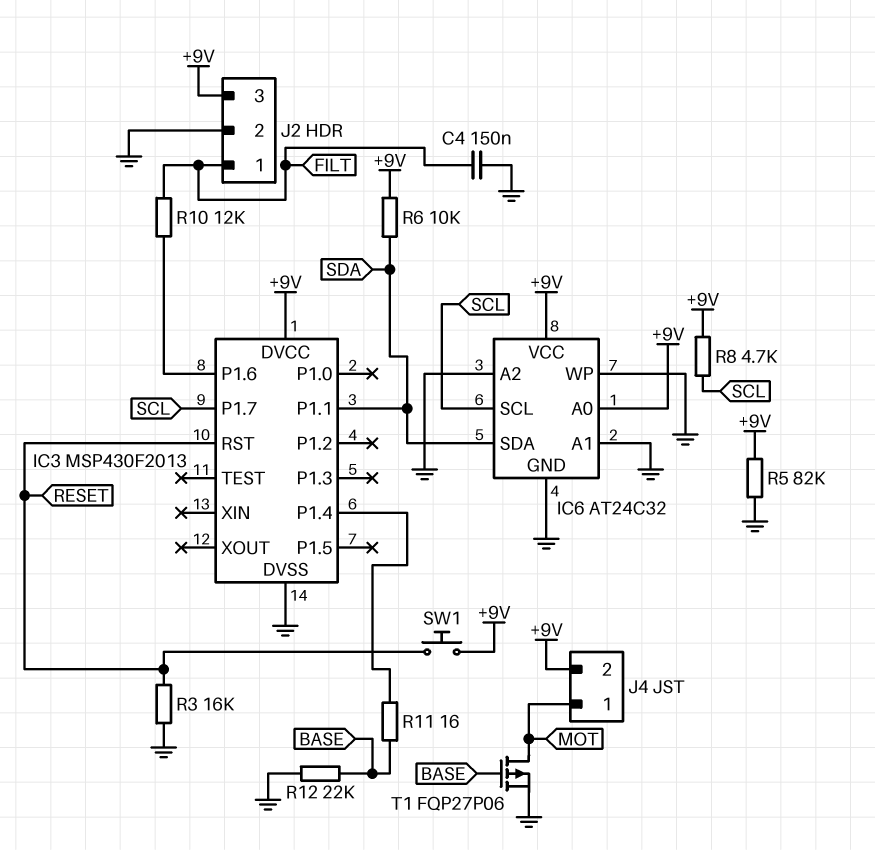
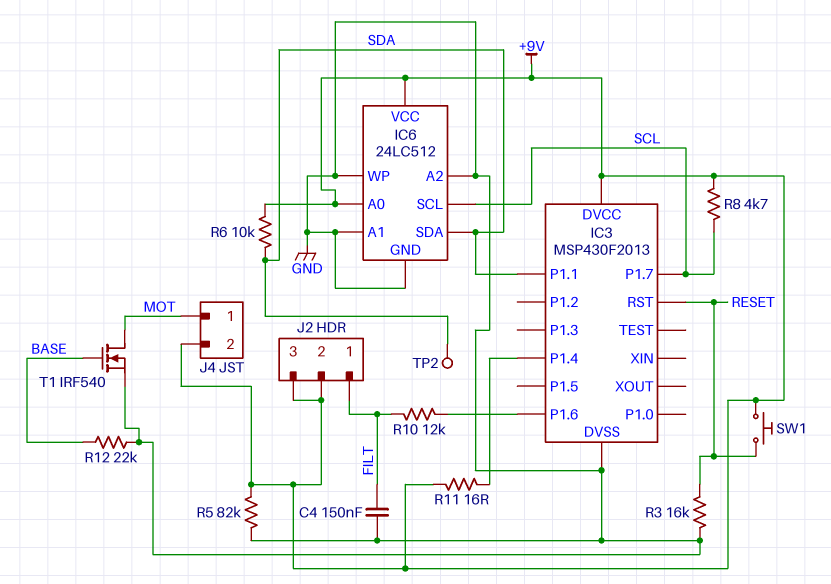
IC6: AT24C32 -> 24LC512
J2 pin 2: GND -> +9V
R11: 16 (BASE, IC3/P1.4) -> 16 (+9V, IC3/P1.4)
T1: PMOS FQP27P06 (G BASE, D MOT, S GND) -> NMOS IRF540 (G BASE, D MOT, S GND)
TP2: none -> test point (SDA)

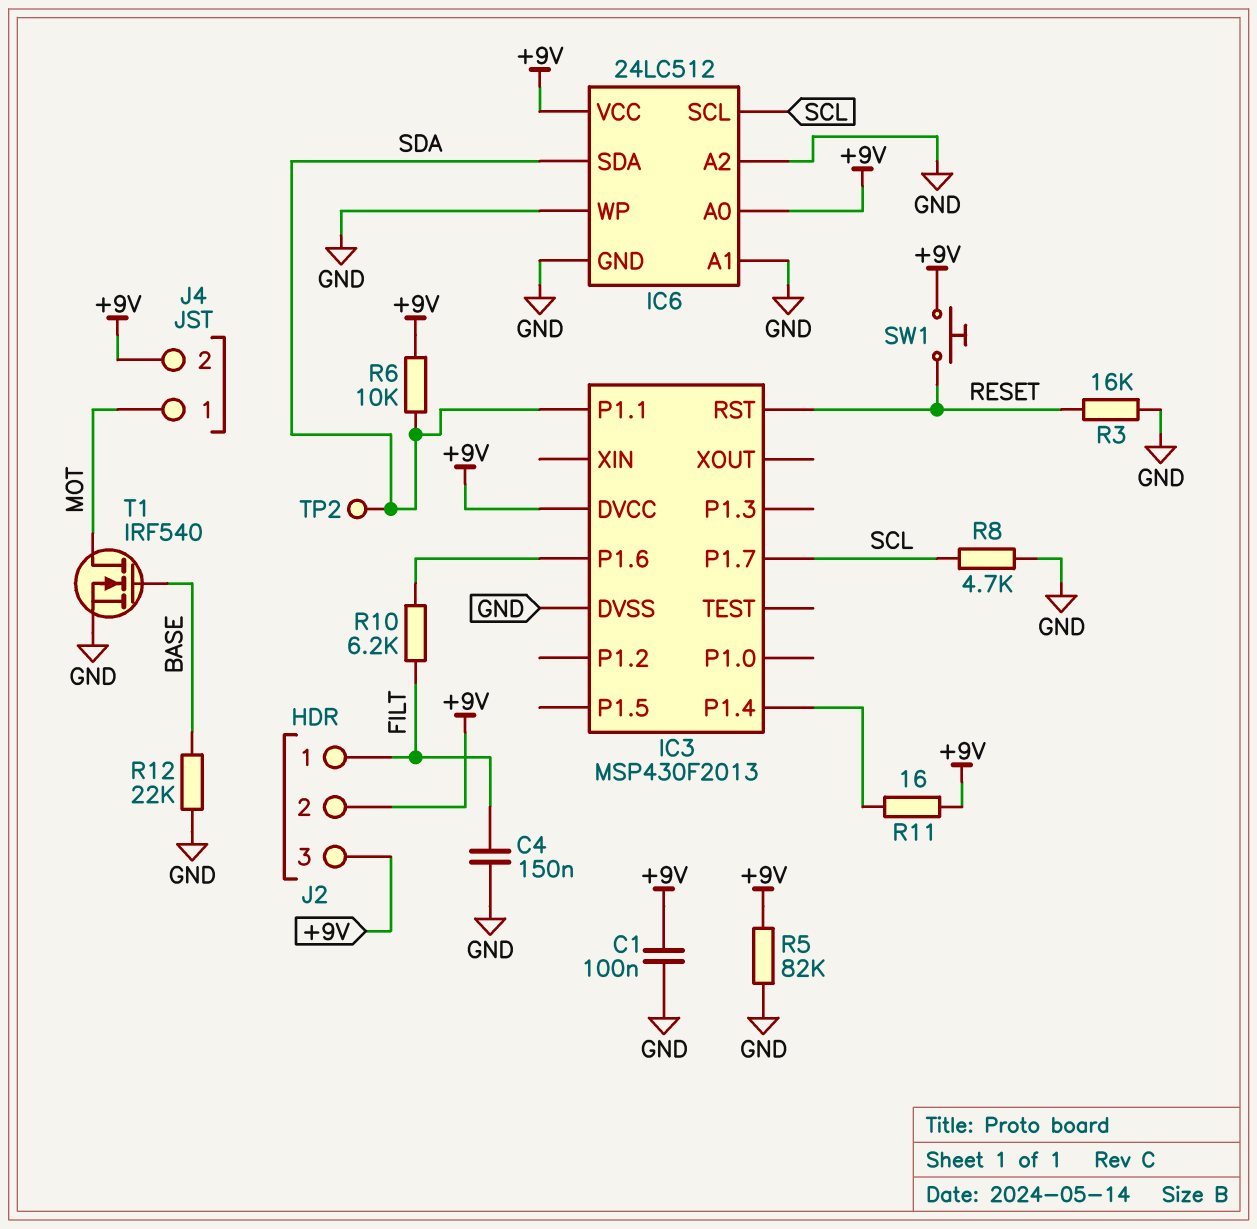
C1: none -> 100nF (+9V, GND)
R8: 4.7k (+9V, SCL) -> 4.7k (GND, SCL)
R10: 12k (FILT, IC3/P1.6) -> 6.2k (FILT, IC3/P1.6)

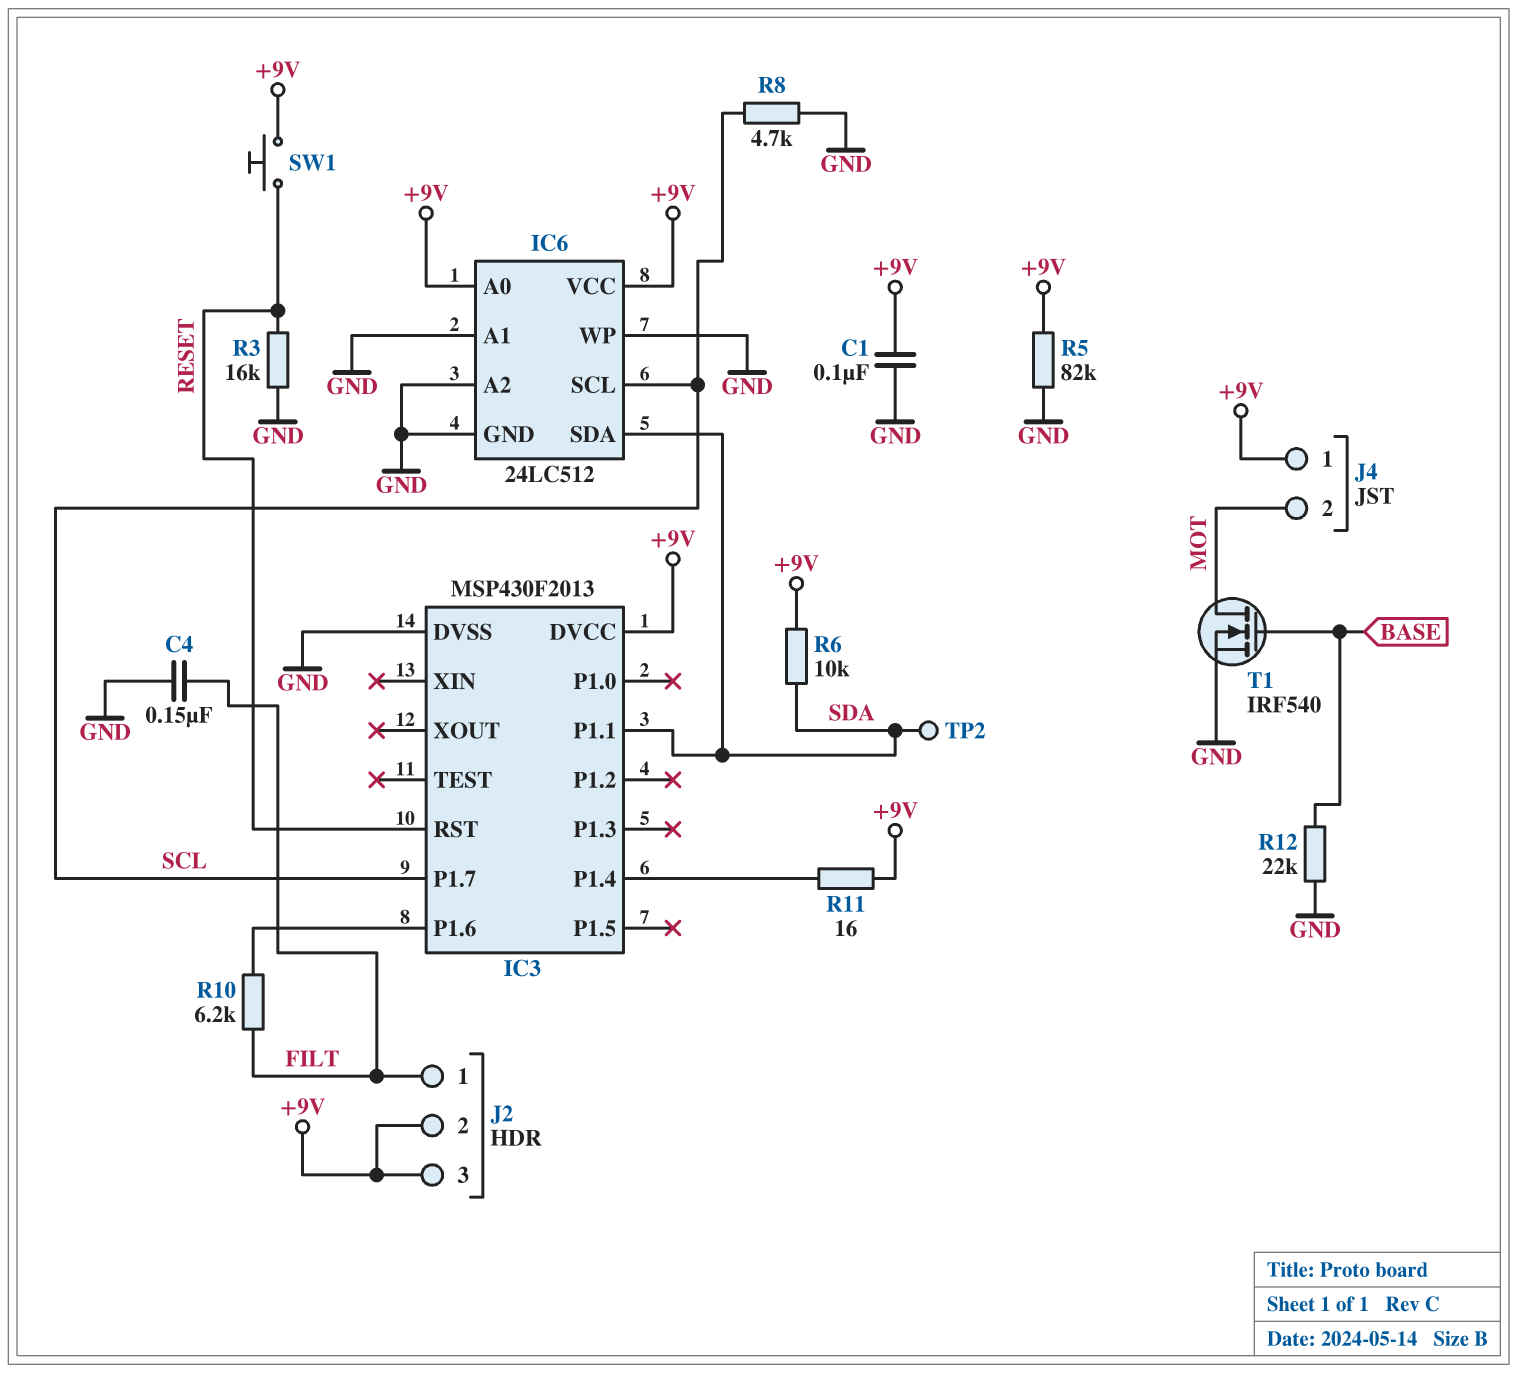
J4 pin 1: MOT -> +9V
J4 pin 2: +9V -> MOT

